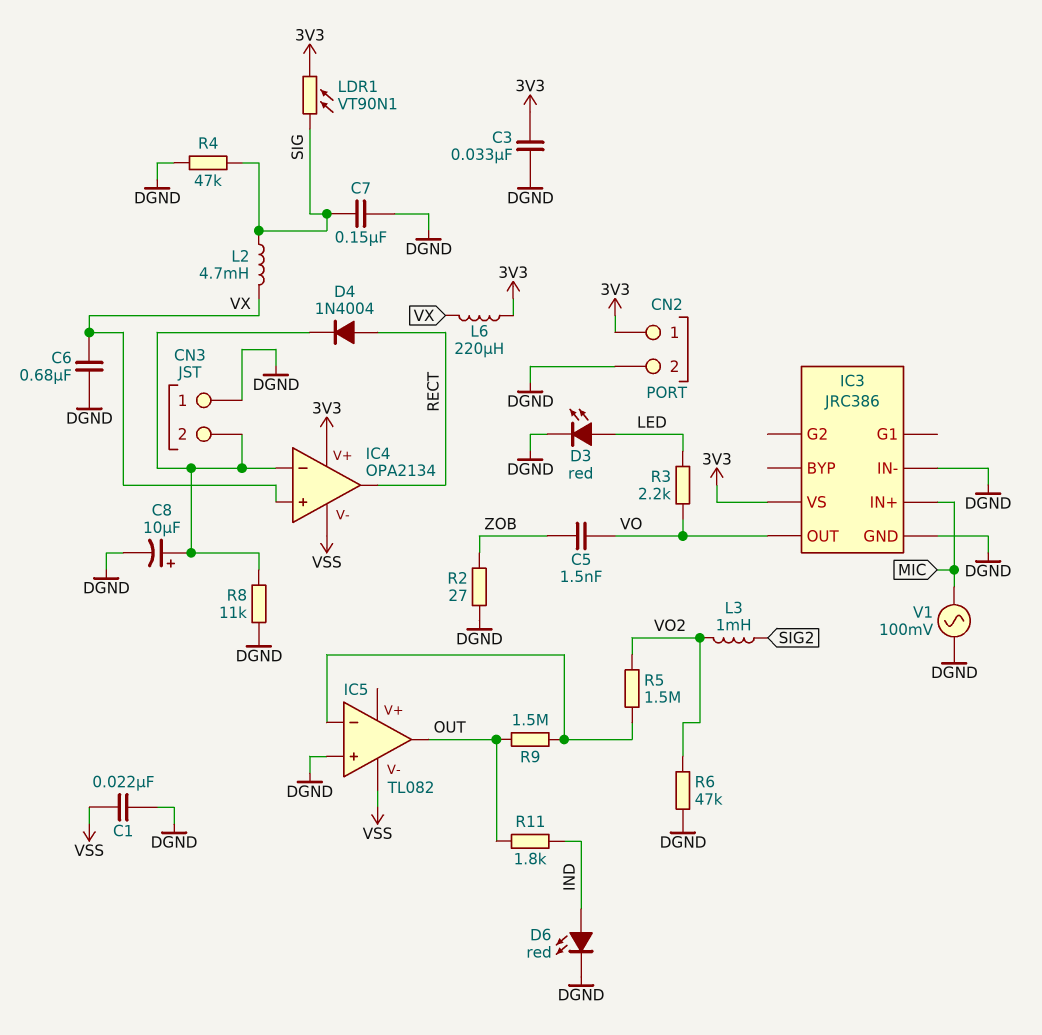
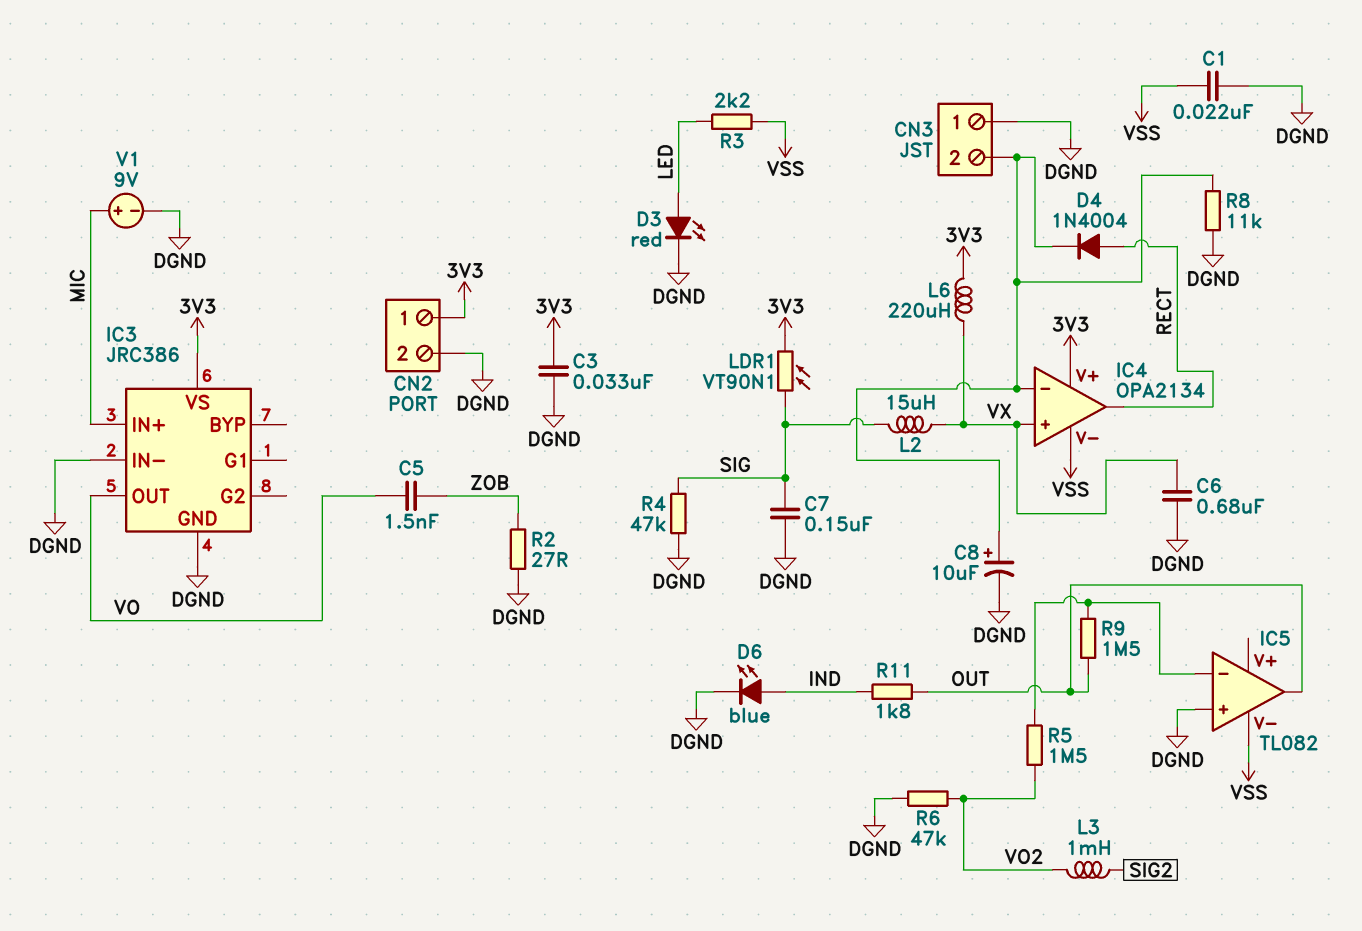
D6: LED red (A IND, K DGND) -> LED blue (A IND, K DGND)
L2: 4.7mH (SIG, VX) -> 15uH (SIG, VX)
R3: 2.2k (LED, VO) -> 2.2k (LED, VSS)
V1: AC 100mV (DGND, MIC) -> 9V (plus MIC, minus DGND)

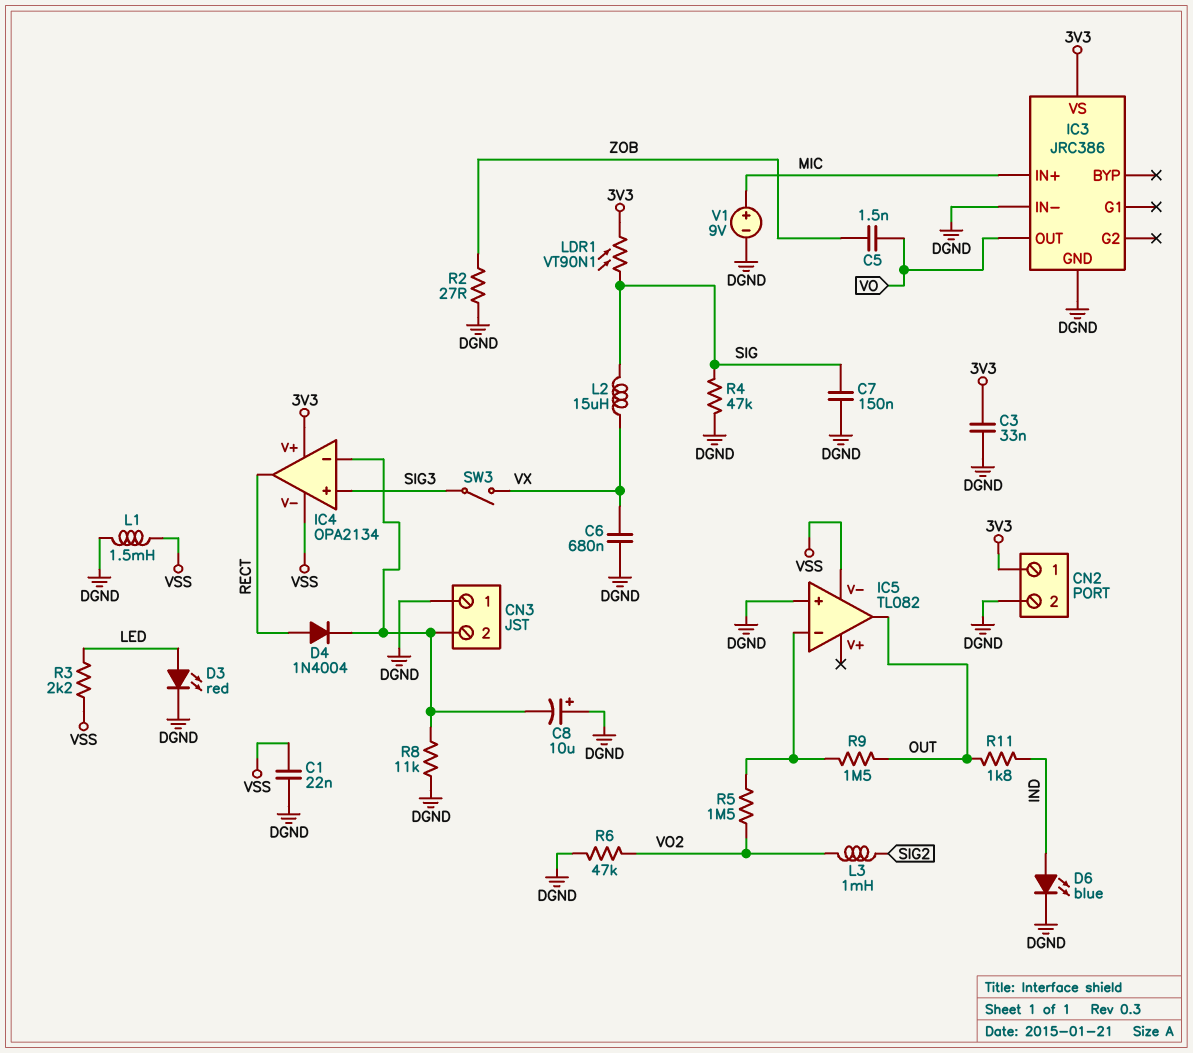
C8: 10uF (plus CN3/2, minus DGND) -> 10uF (plus DGND, minus CN3/2)
IC4 pin in+: VX -> SIG3
L1: none -> 1.5mH (DGND, VSS)
L6: 220uH (3V3, VX) -> none
SW3: none -> switch (SIG3, VX)

